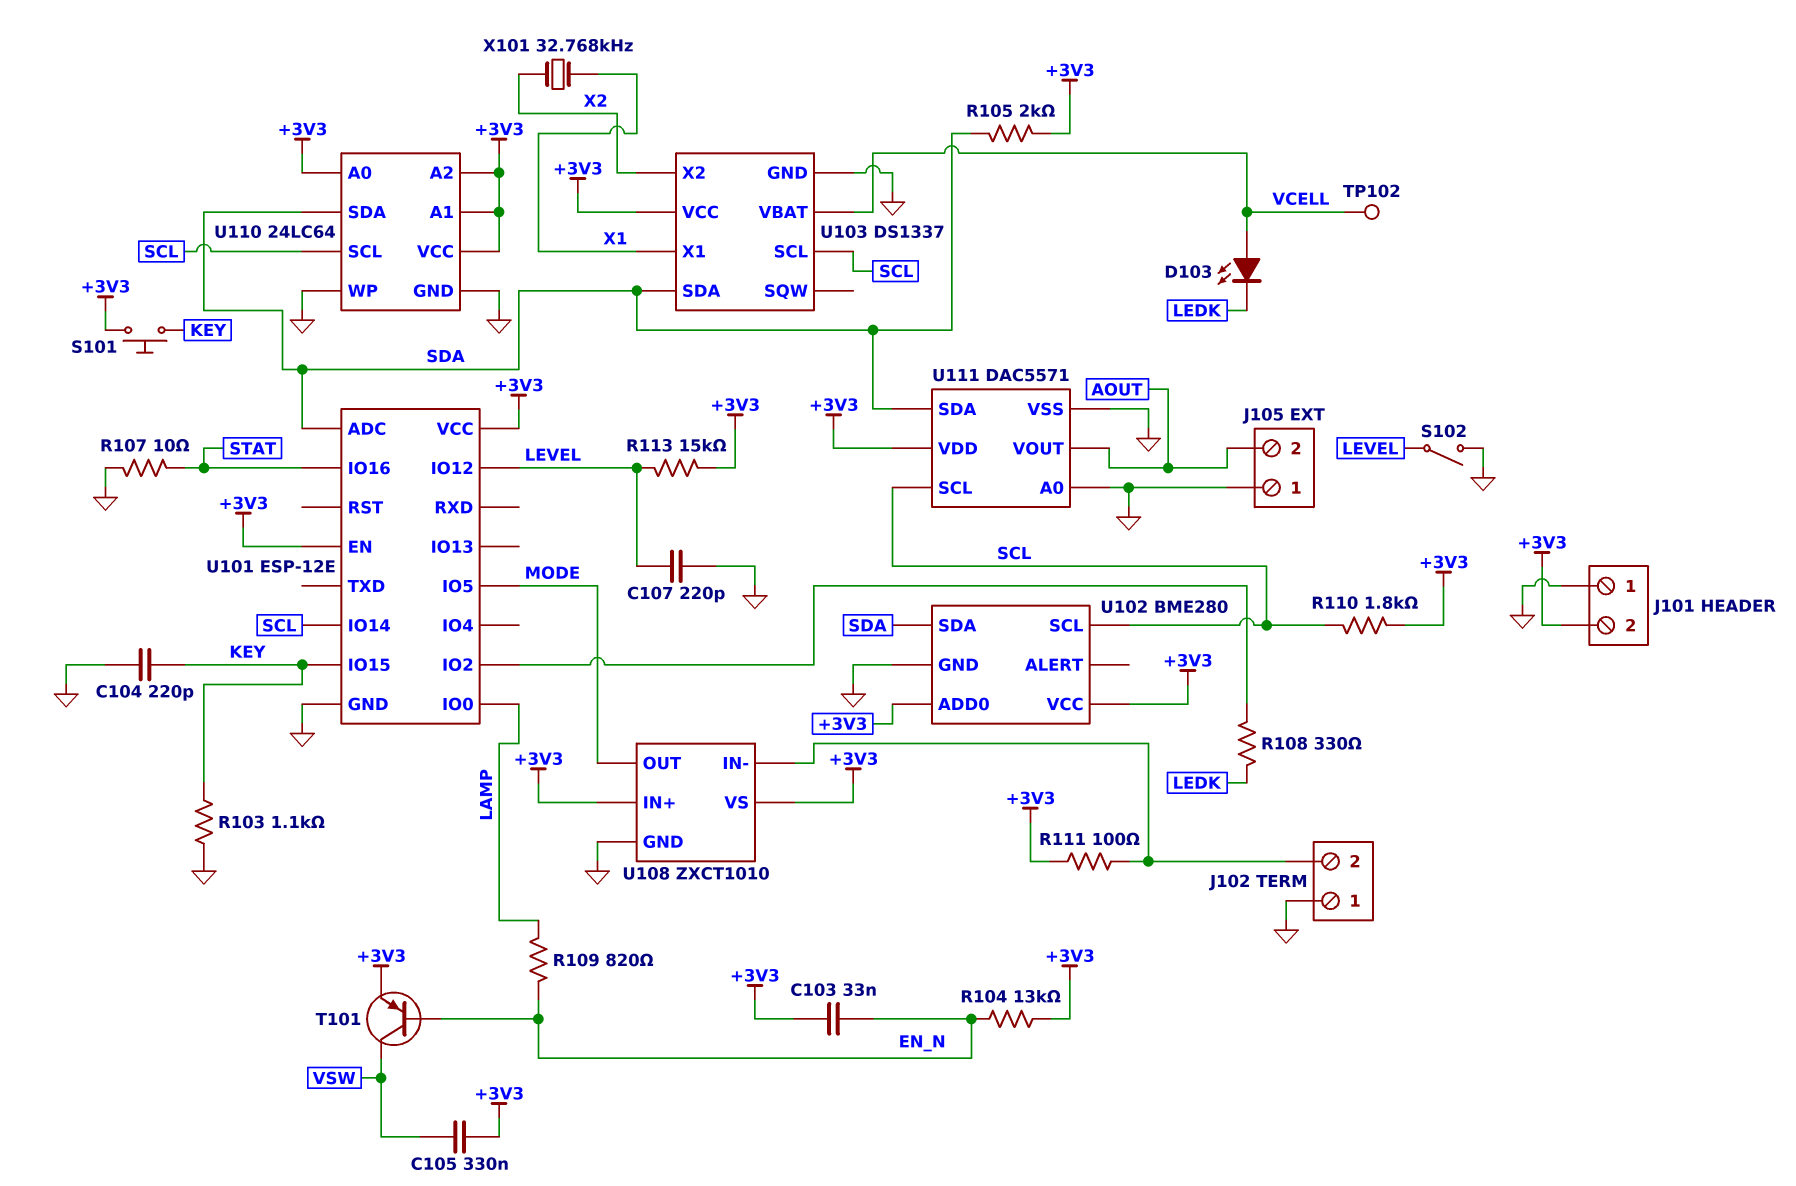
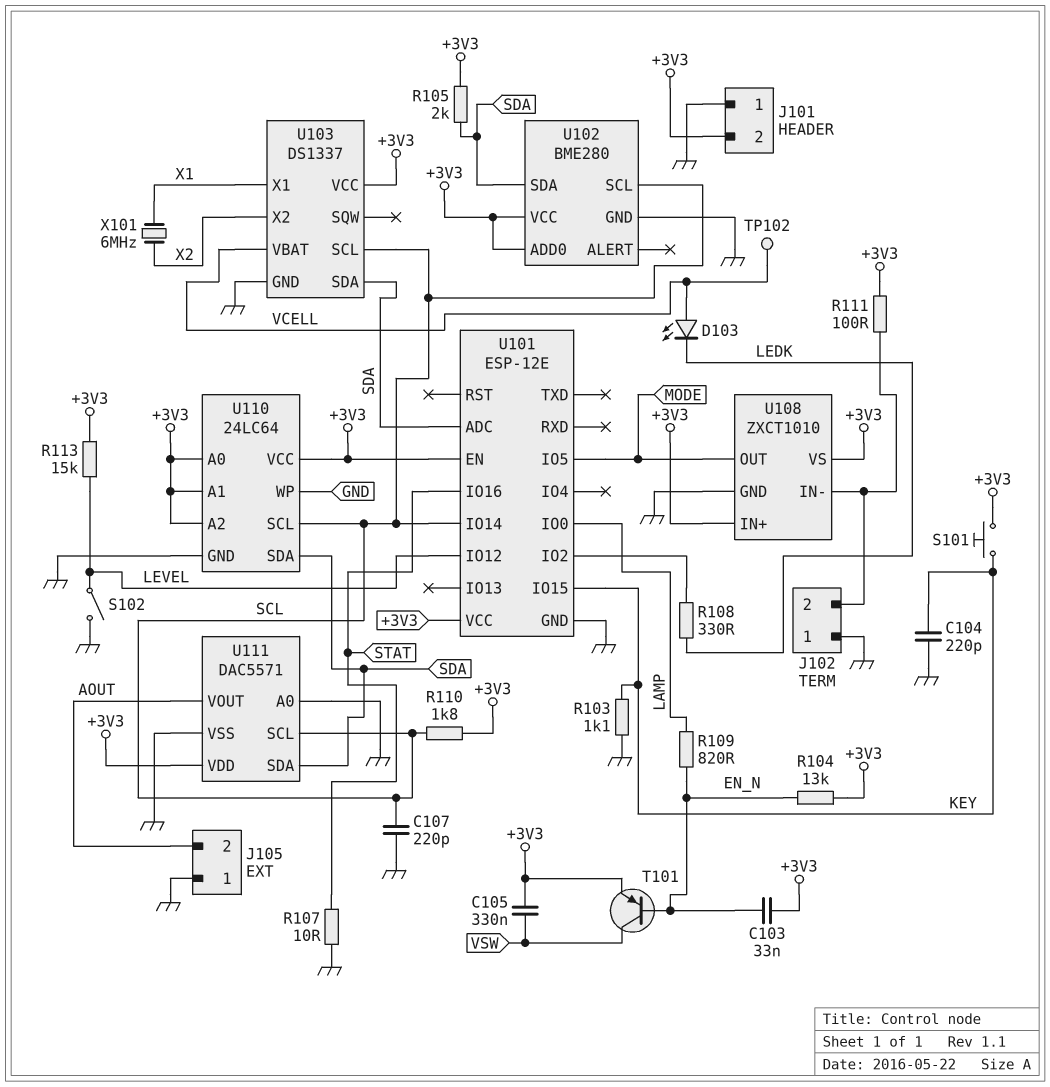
C107: 220pF (GND, LEVEL) -> 220pF (GND, SCL)
X101: 32.768kHz (X1, X2) -> 6MHz (X1, X2)

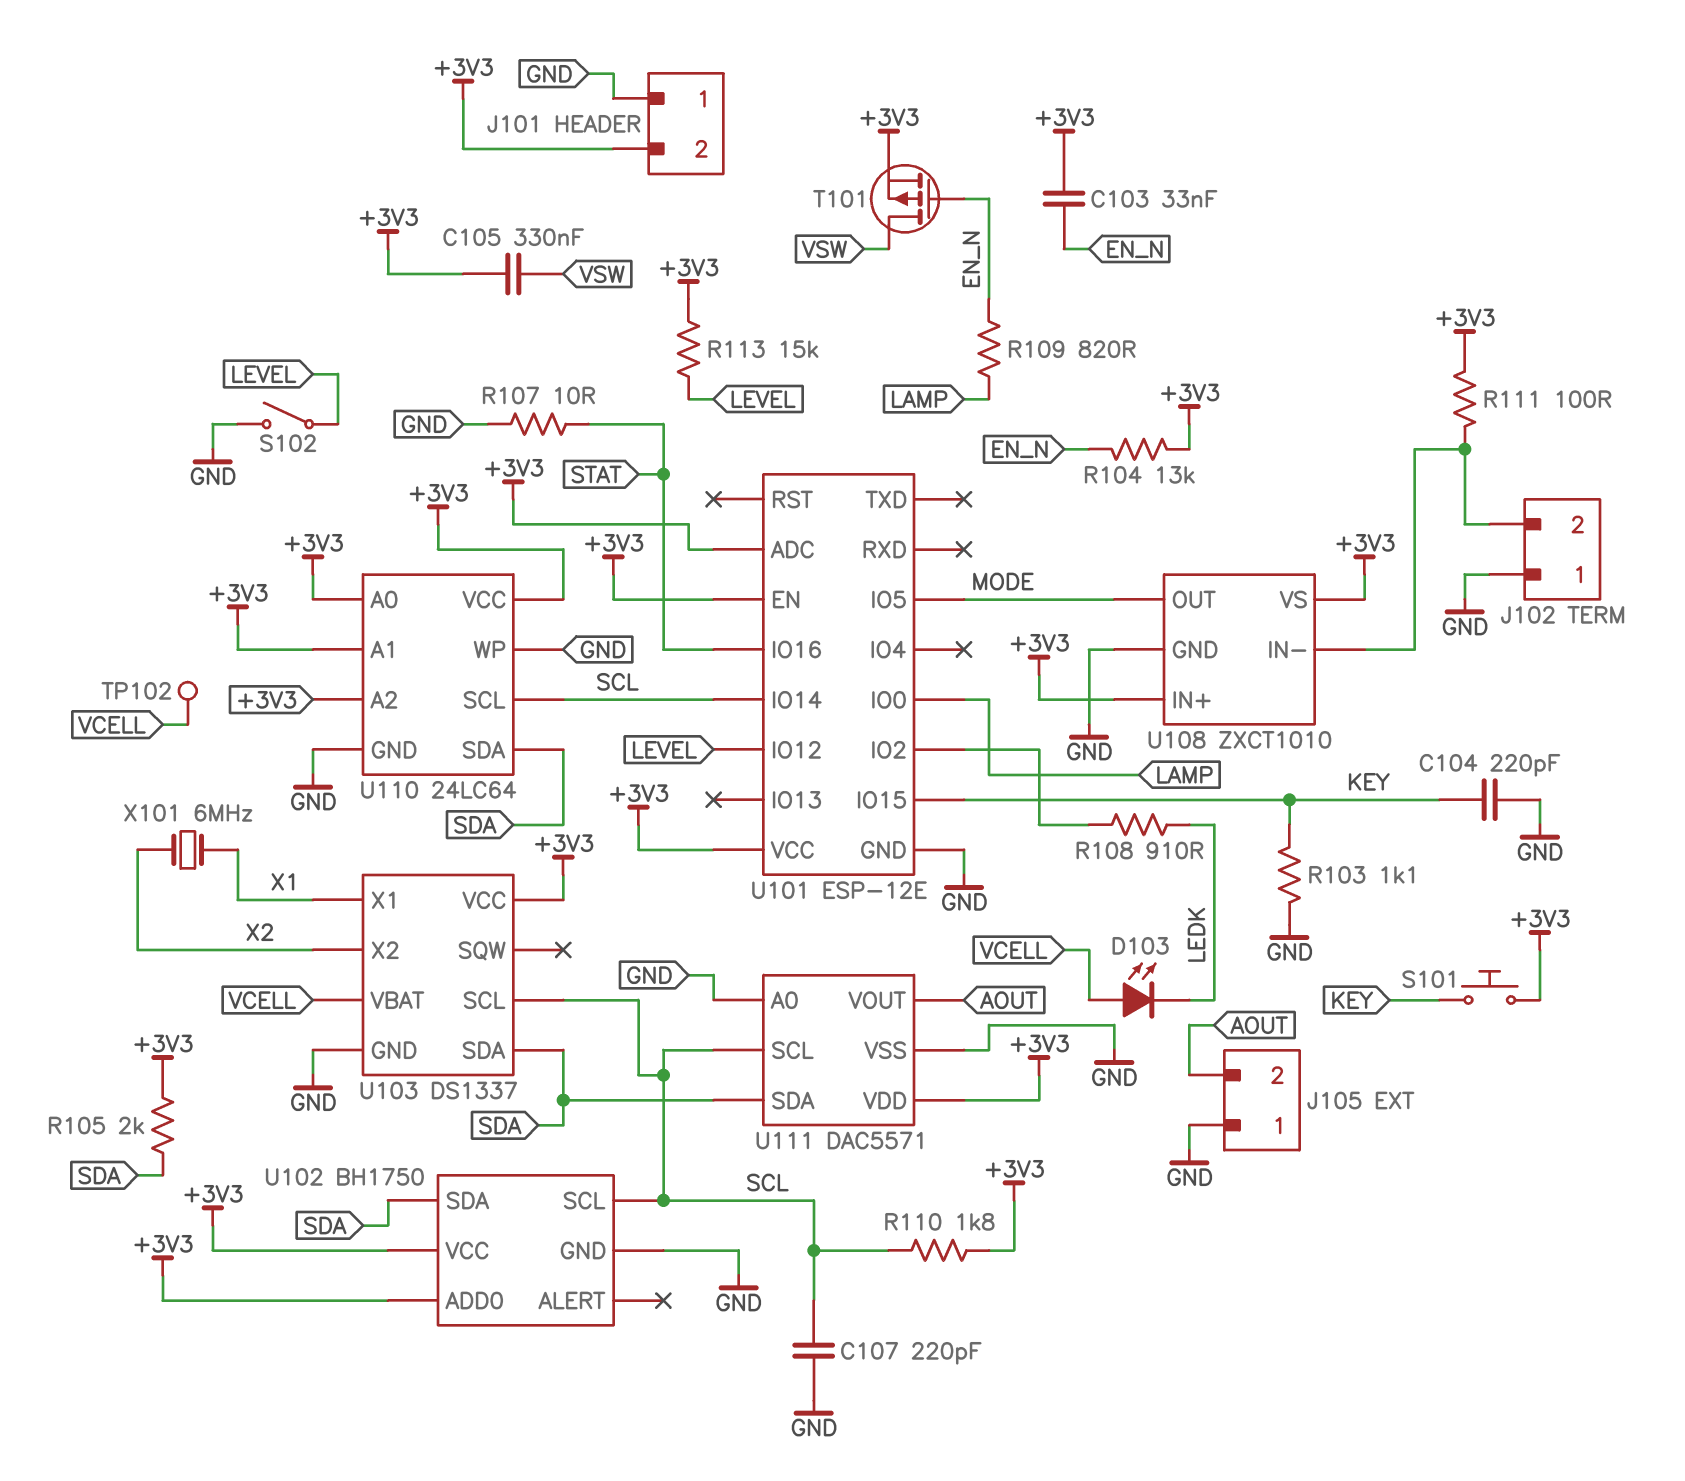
R108: 330 (LEDK, U101/IO2) -> 910 (LEDK, U101/IO2)
T101: PNP (B EN_N, C VSW, E +3V3) -> PMOS (G EN_N, D VSW, S +3V3)
U101 pin ADC: SDA -> +3V3
U102: BME280 -> BH1750

